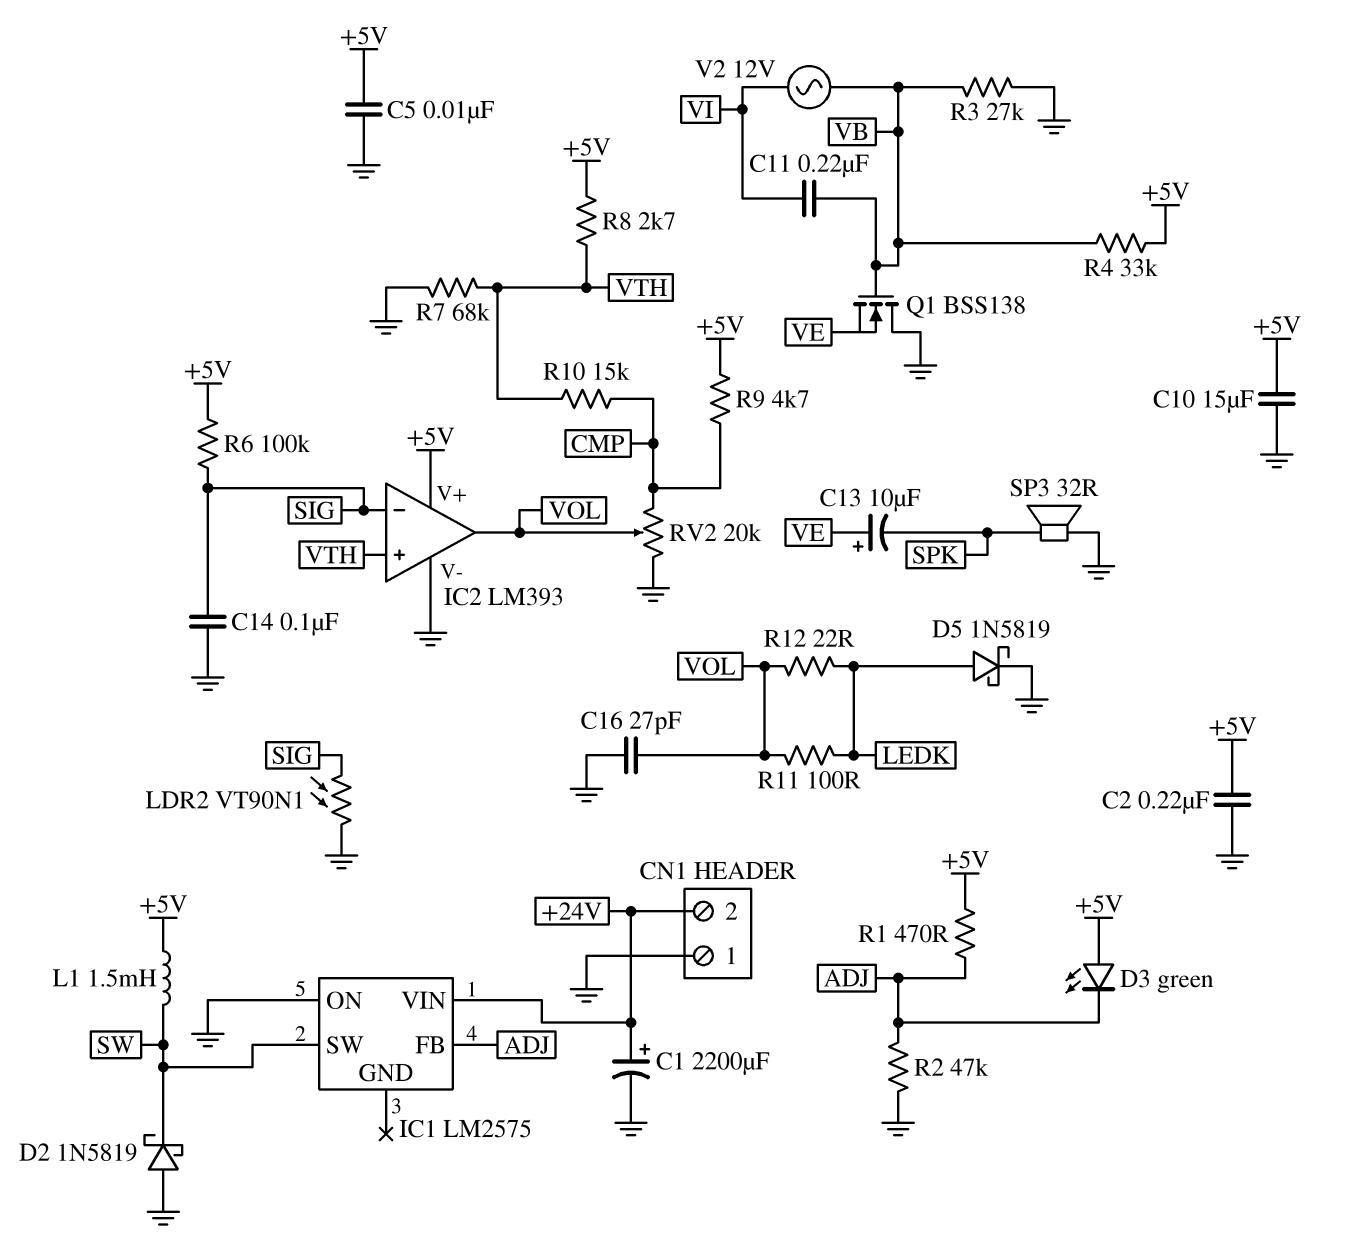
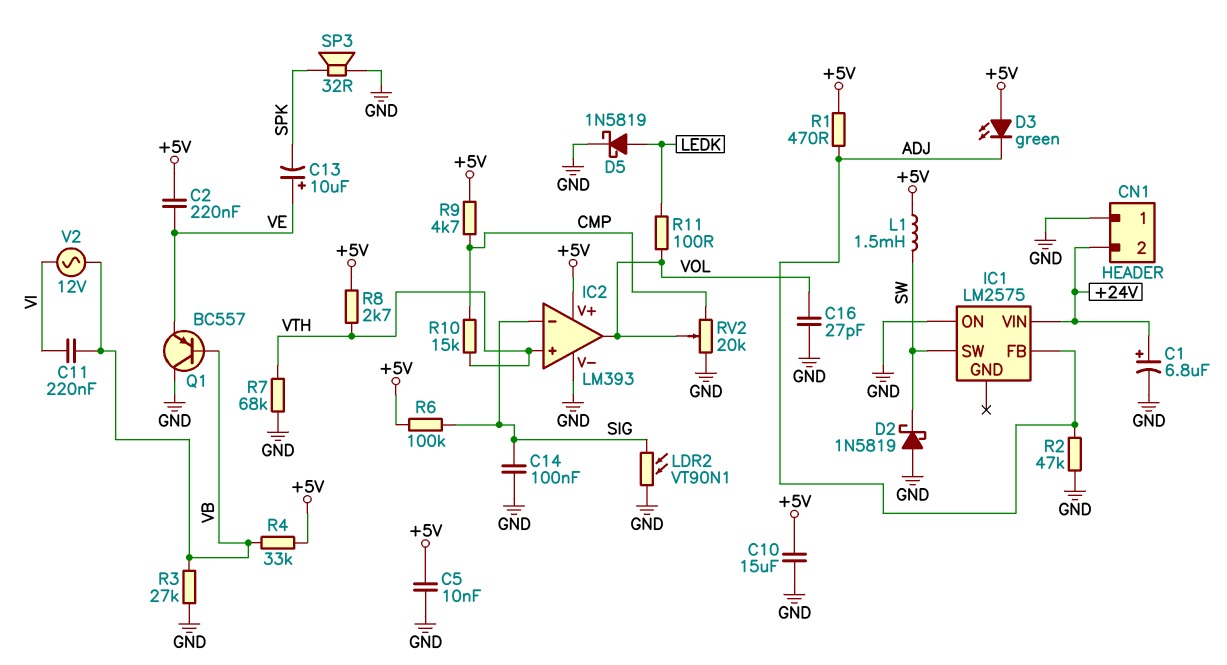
C1: 2200uF (plus +24V, minus GND) -> 6.8uF (plus +24V, minus GND)
C2: 220nF (+5V, GND) -> 220nF (+5V, VE)
Q1: NMOS BSS138 (G VB, D GND, S VE) -> PNP BC557 (B VB, C GND, E VE)
R12: 22 (LEDK, VOL) -> none

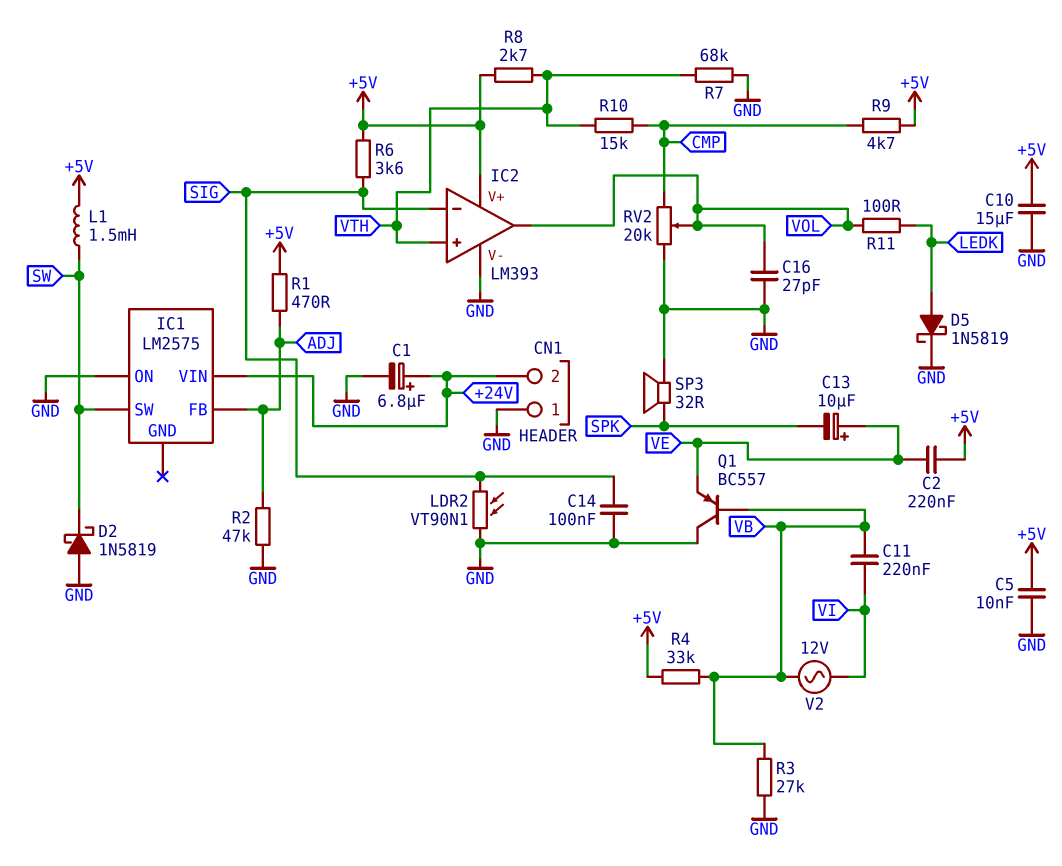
D3: LED green (A +5V, K ADJ) -> none
R6: 100k (+5V, SIG) -> 3.6k (+5V, SIG)

